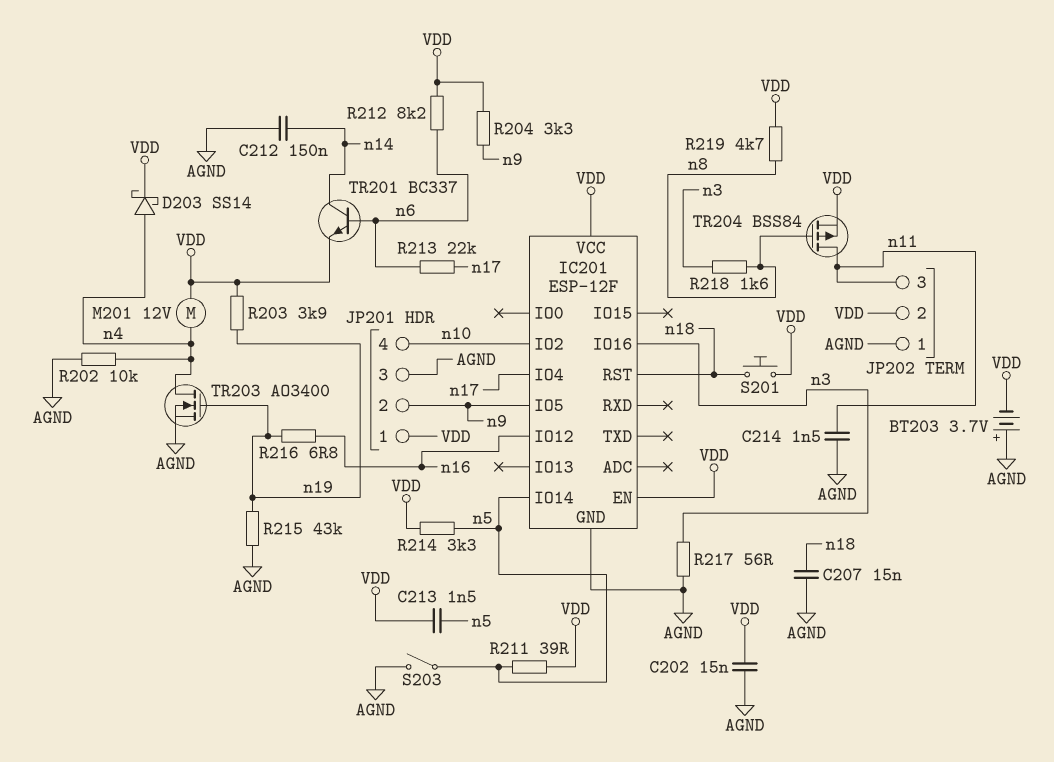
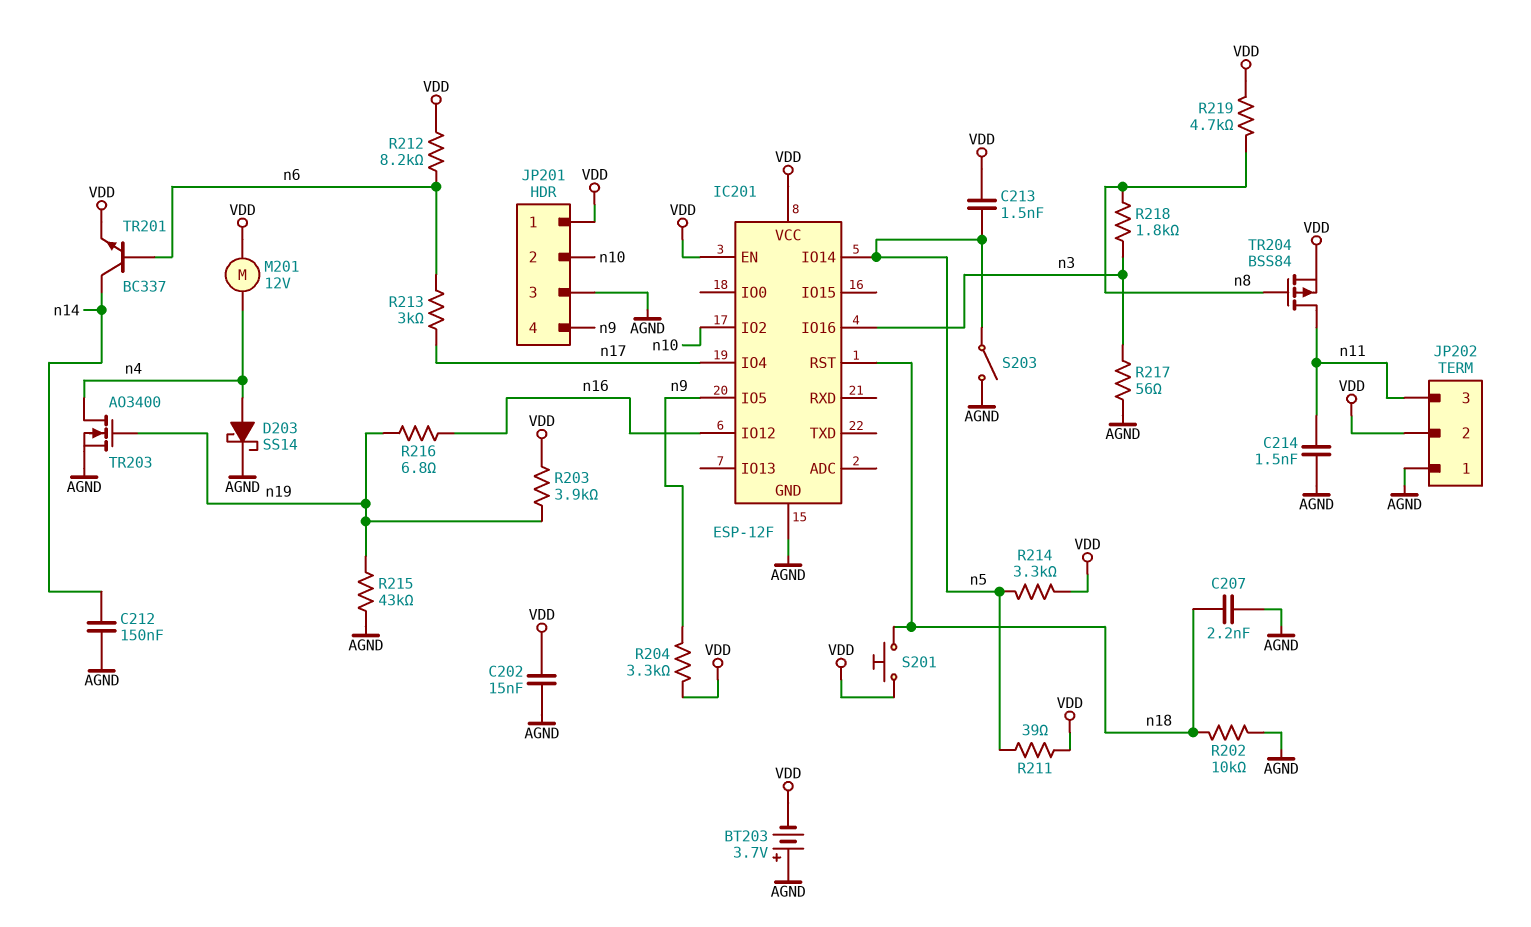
C207: 15nF (AGND, n18) -> 2.2nF (AGND, n18)
D203: schottky SS14 (A n4, K VDD) -> schottky SS14 (A n4, K AGND)
JP201 pin 2: n9 -> n10
JP201 pin 4: n10 -> n9
R202: 10k (AGND, n4) -> 10k (AGND, n18)
R213: 22k (n6, n17) -> 3k (n6, n17)
R218: 1.6k (n3, n8) -> 1.8k (n3, n8)

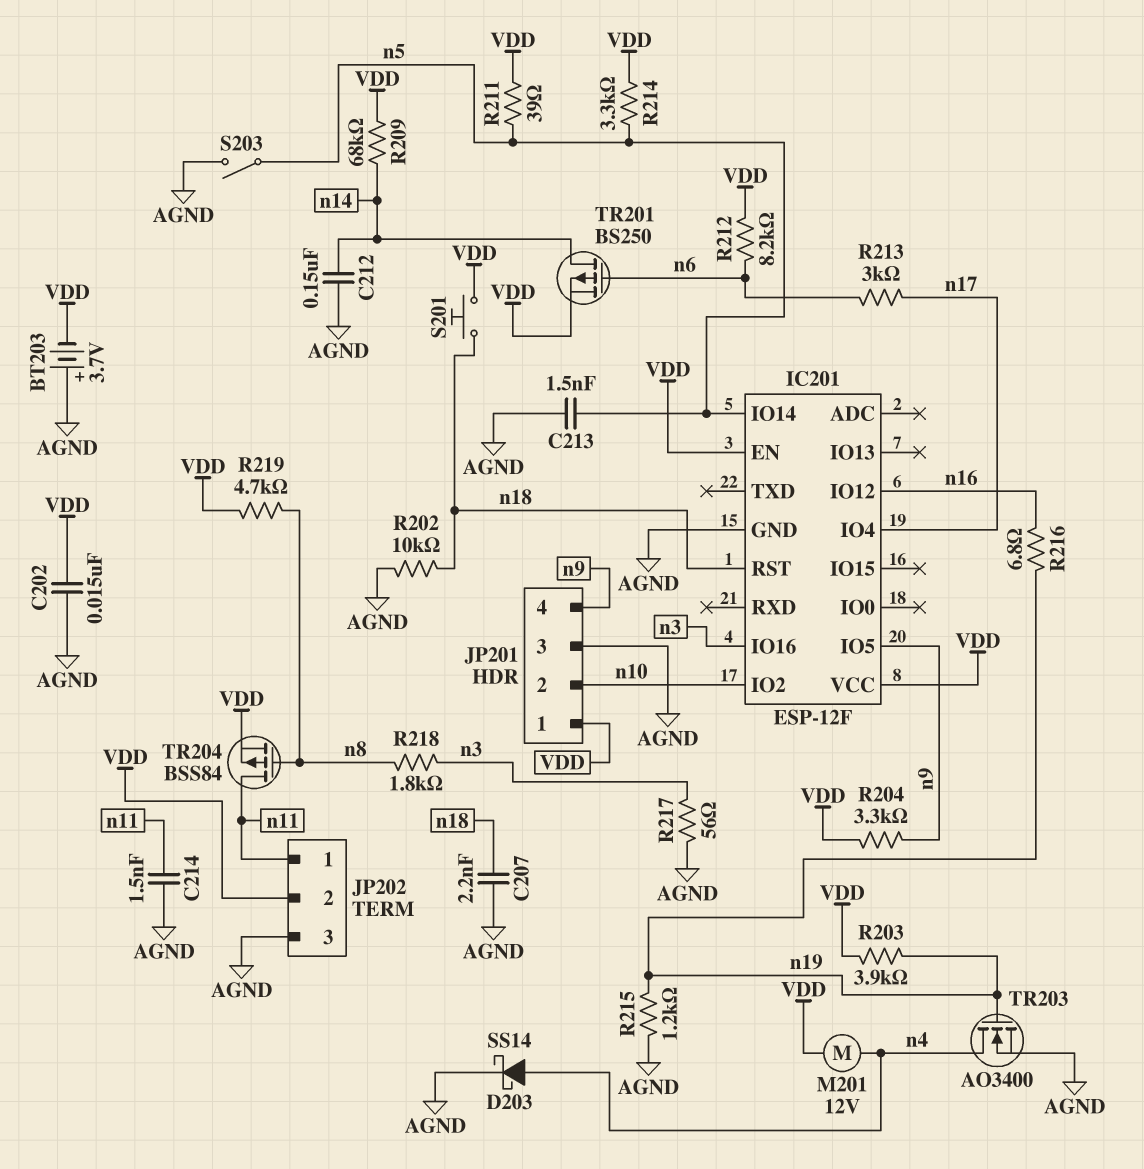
C213: 1.5nF (VDD, n5) -> 1.5nF (AGND, n5)
JP202 pin 1: AGND -> n11
JP202 pin 3: n11 -> AGND
R209: none -> 68k (VDD, n14)
R215: 43k (AGND, n19) -> 1.2k (AGND, n19)
TR201: NPN BC337 (B n6, C n14, E VDD) -> PMOS BS250 (G n6, D n14, S VDD)

